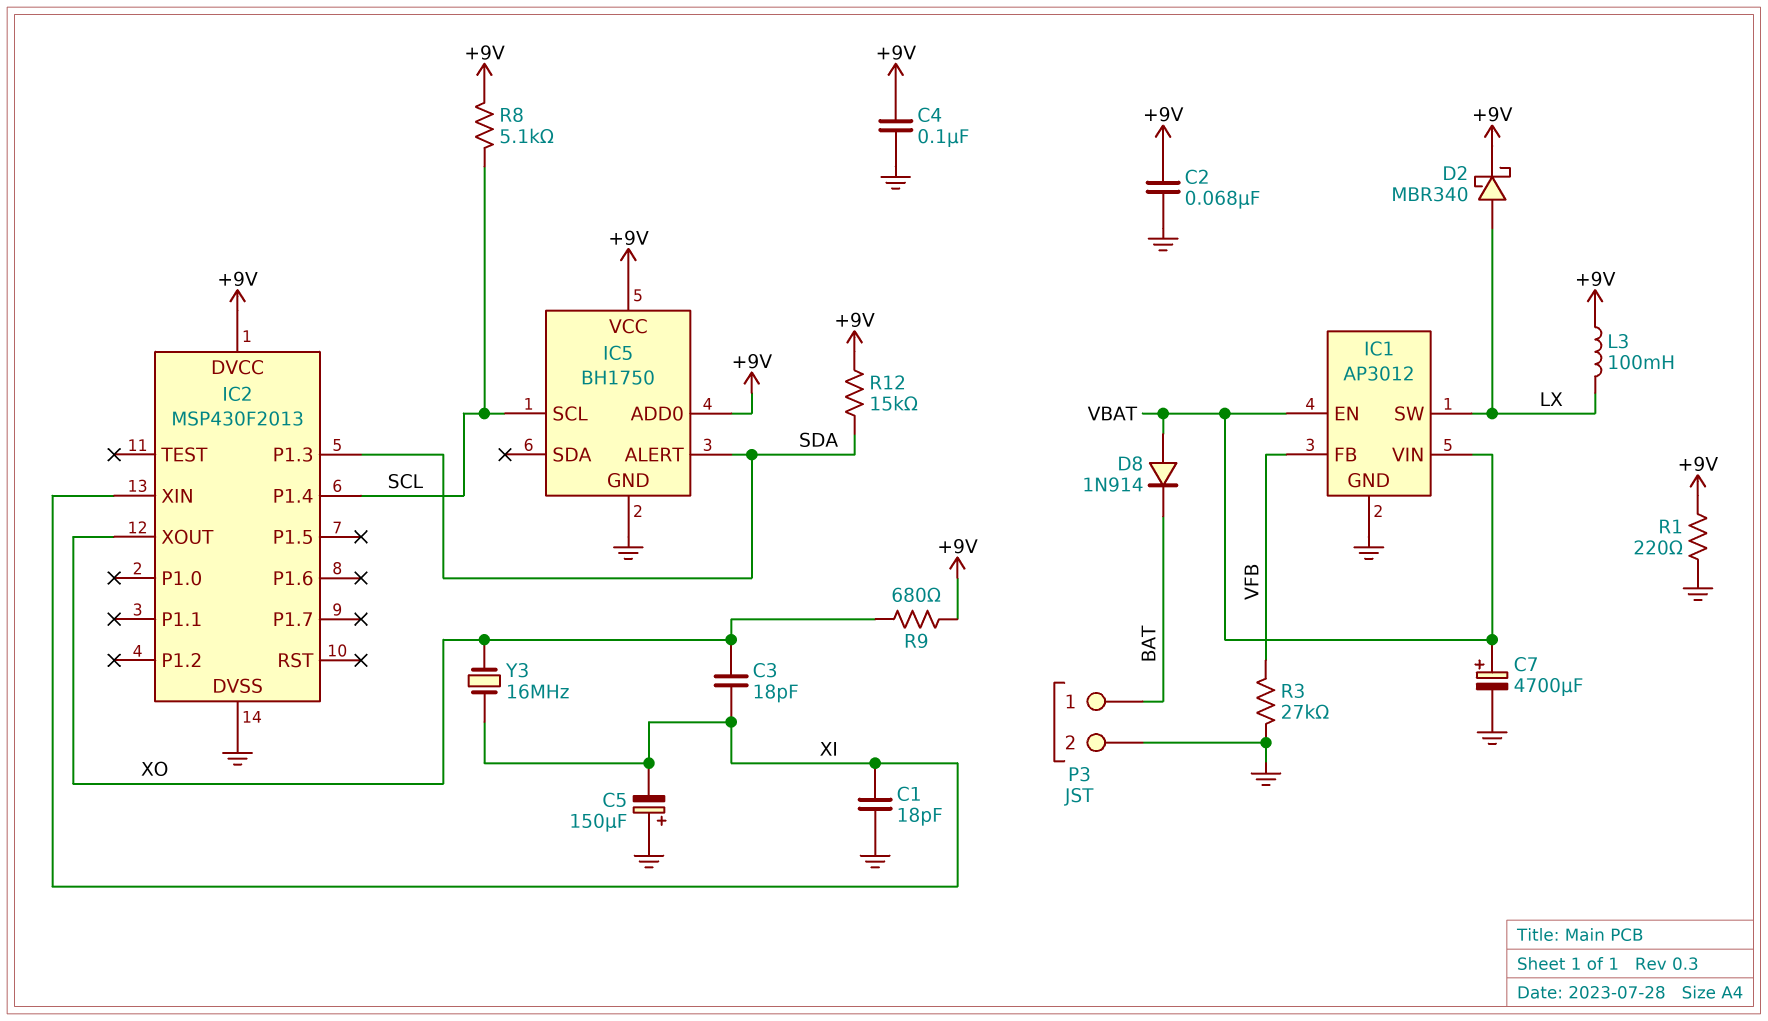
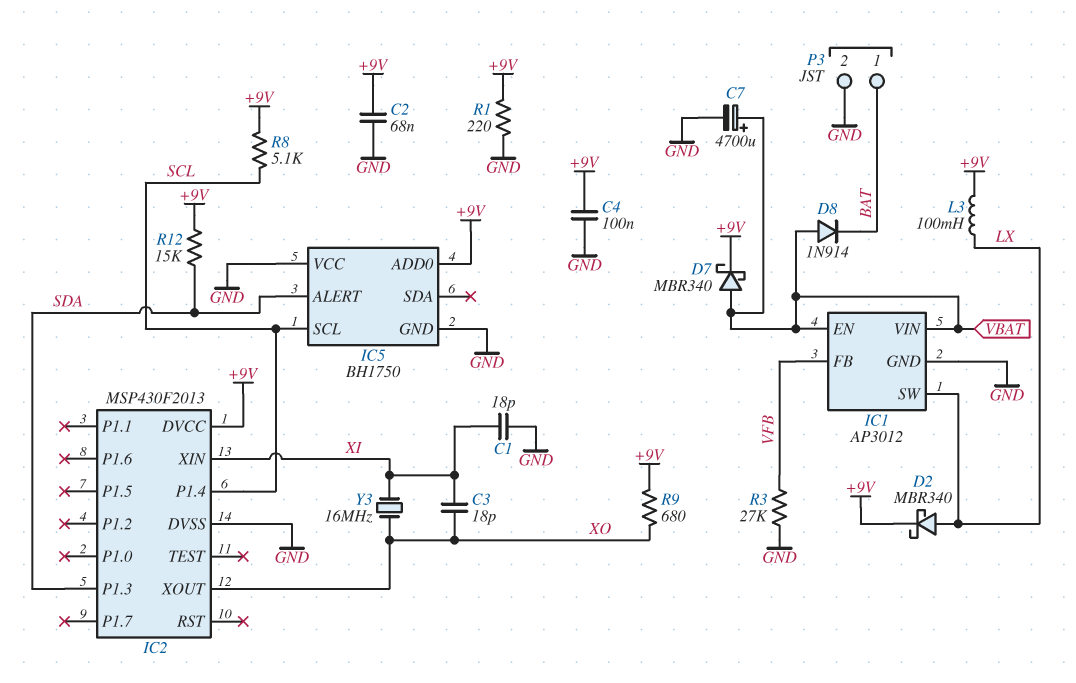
C5: 150uF (plus GND, minus XI) -> none
D7: none -> schottky MBR340 (A VBAT, K +9V)
IC5 pin VCC: +9V -> GND

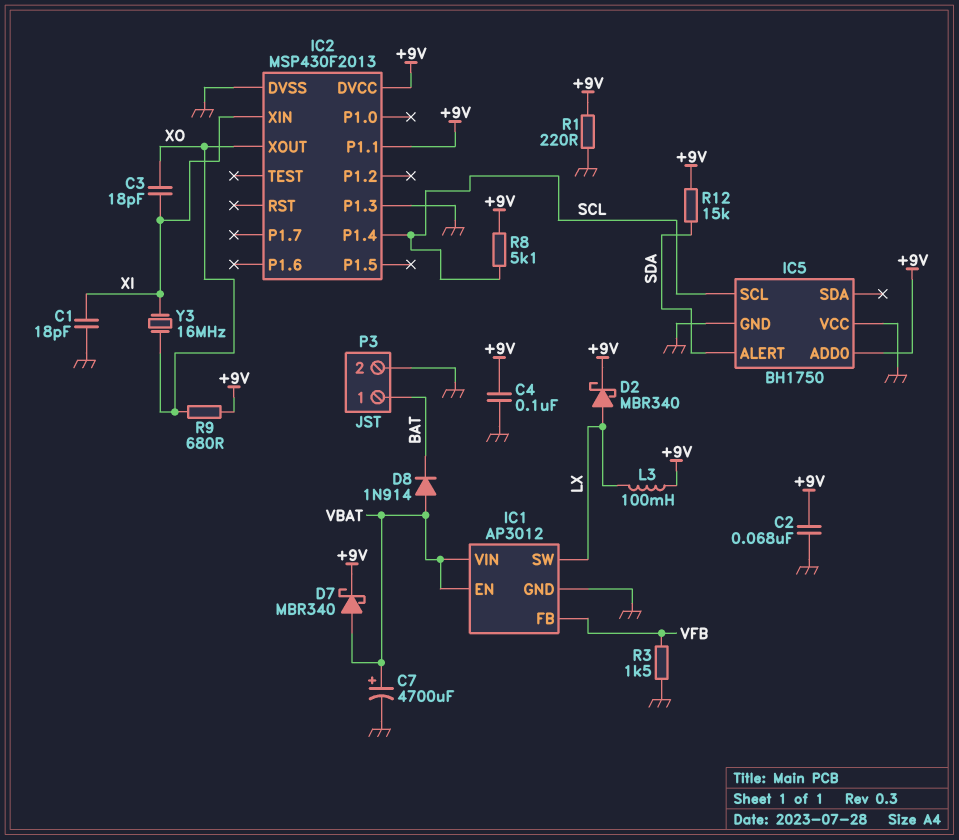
IC2 pin P1.1: none -> +9V
IC2 pin P1.3: SDA -> GND
R3: 27k (GND, VFB) -> 1.5k (GND, VFB)

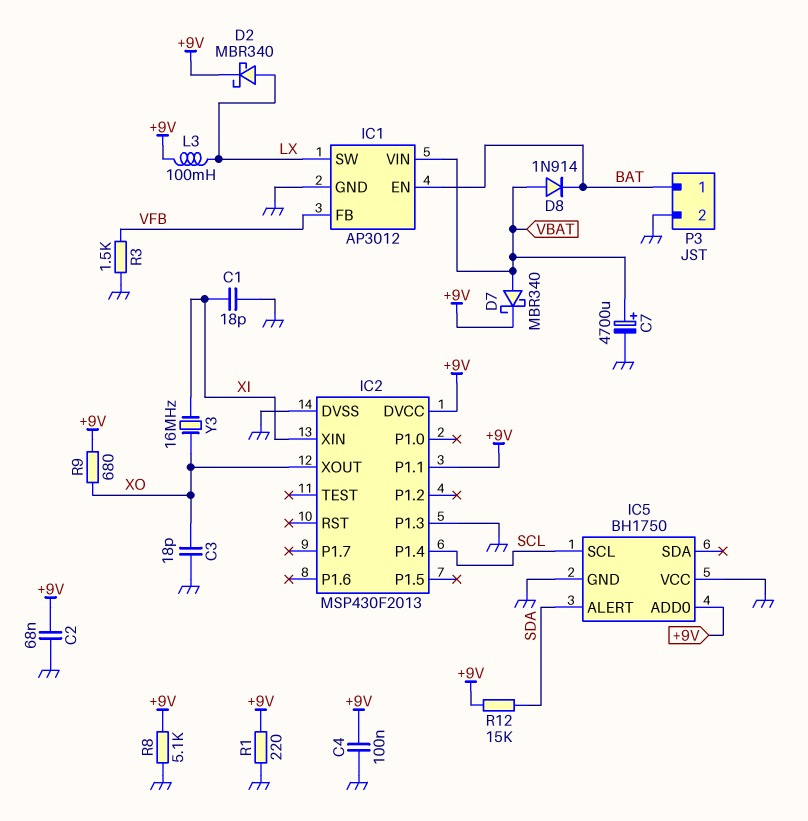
C3: 18pF (XI, XO) -> 18pF (GND, XO)
IC1 pin EN: VBAT -> BAT
R8: 5.1k (+9V, SCL) -> 5.1k (+9V, GND)

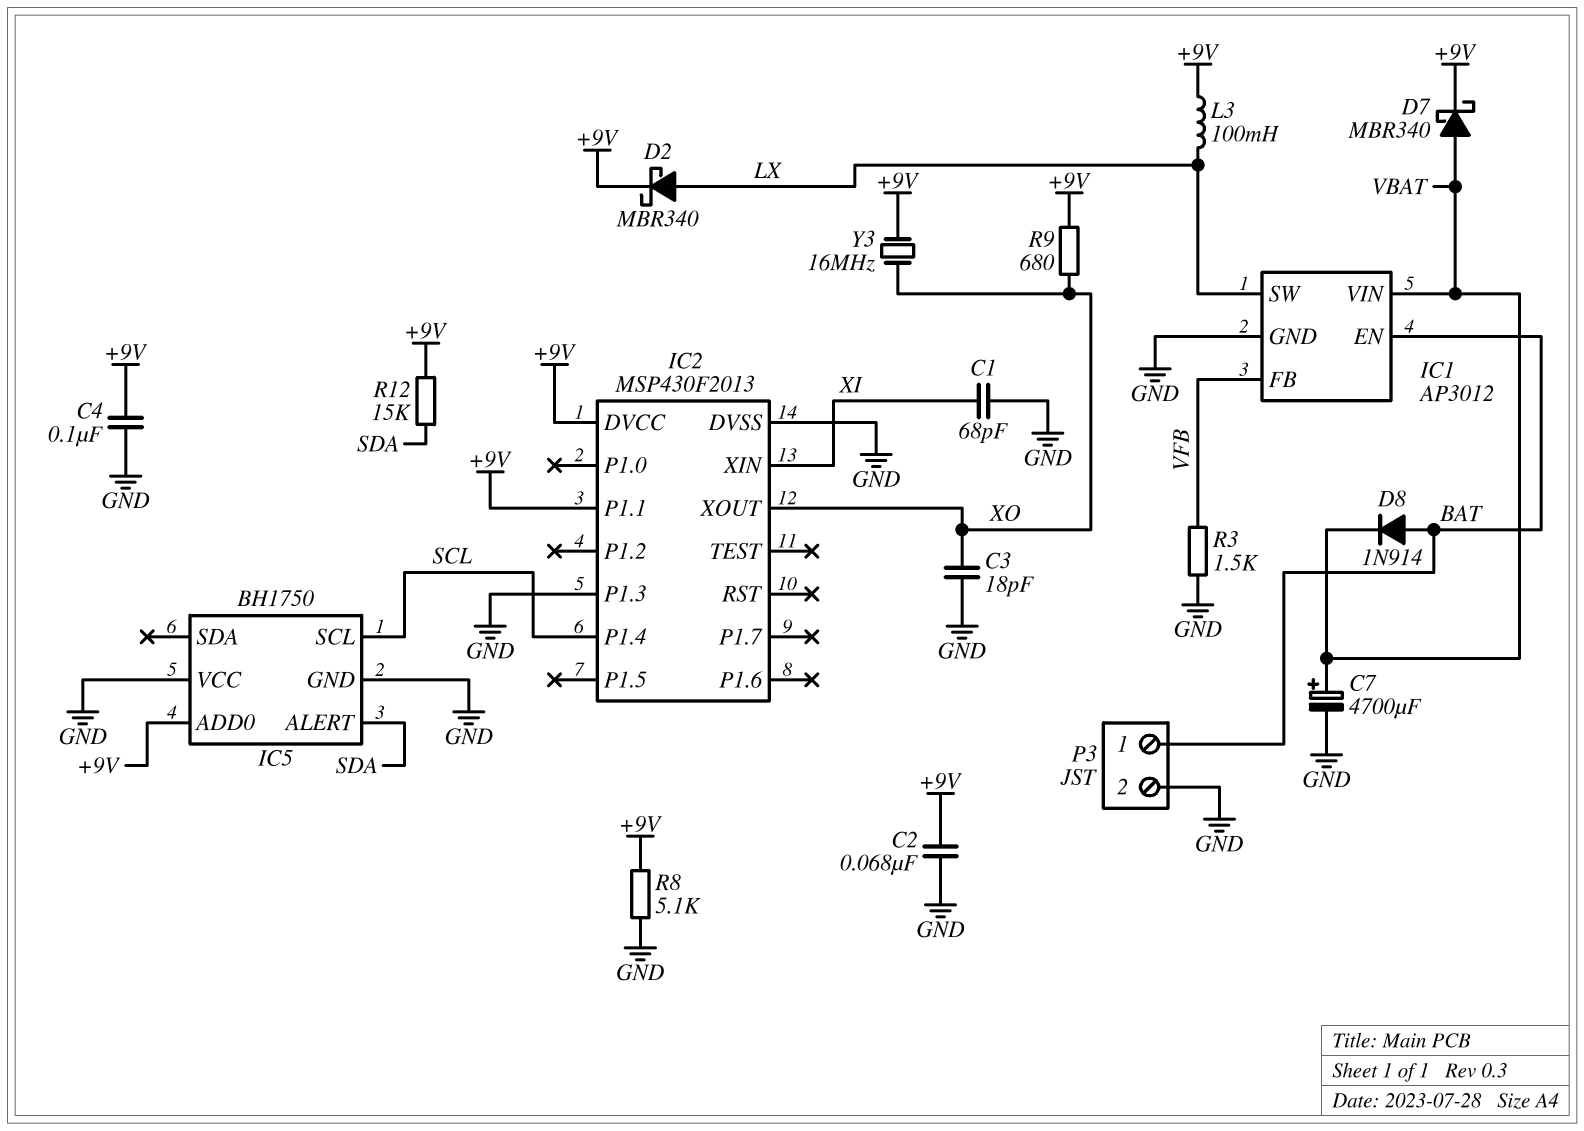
C1: 18pF (GND, XI) -> 68pF (GND, XI)
D8: diode 1N914 (A VBAT, K BAT) -> diode 1N914 (A BAT, K VBAT)
R1: 220 (+9V, GND) -> none
Y3: 16MHz (XI, XO) -> 16MHz (+9V, XO)

